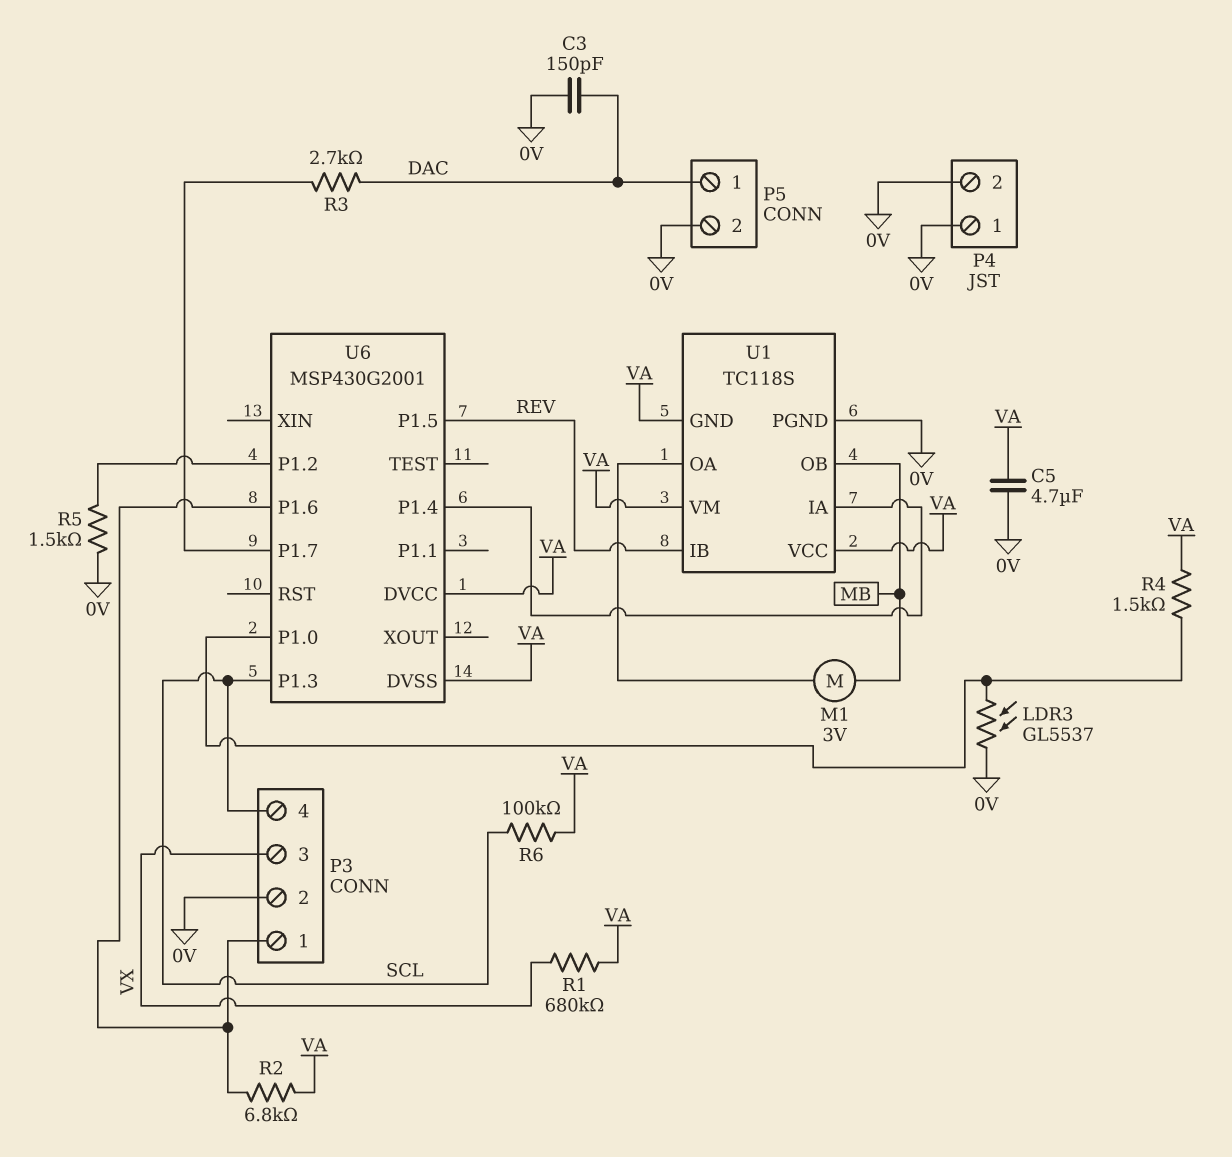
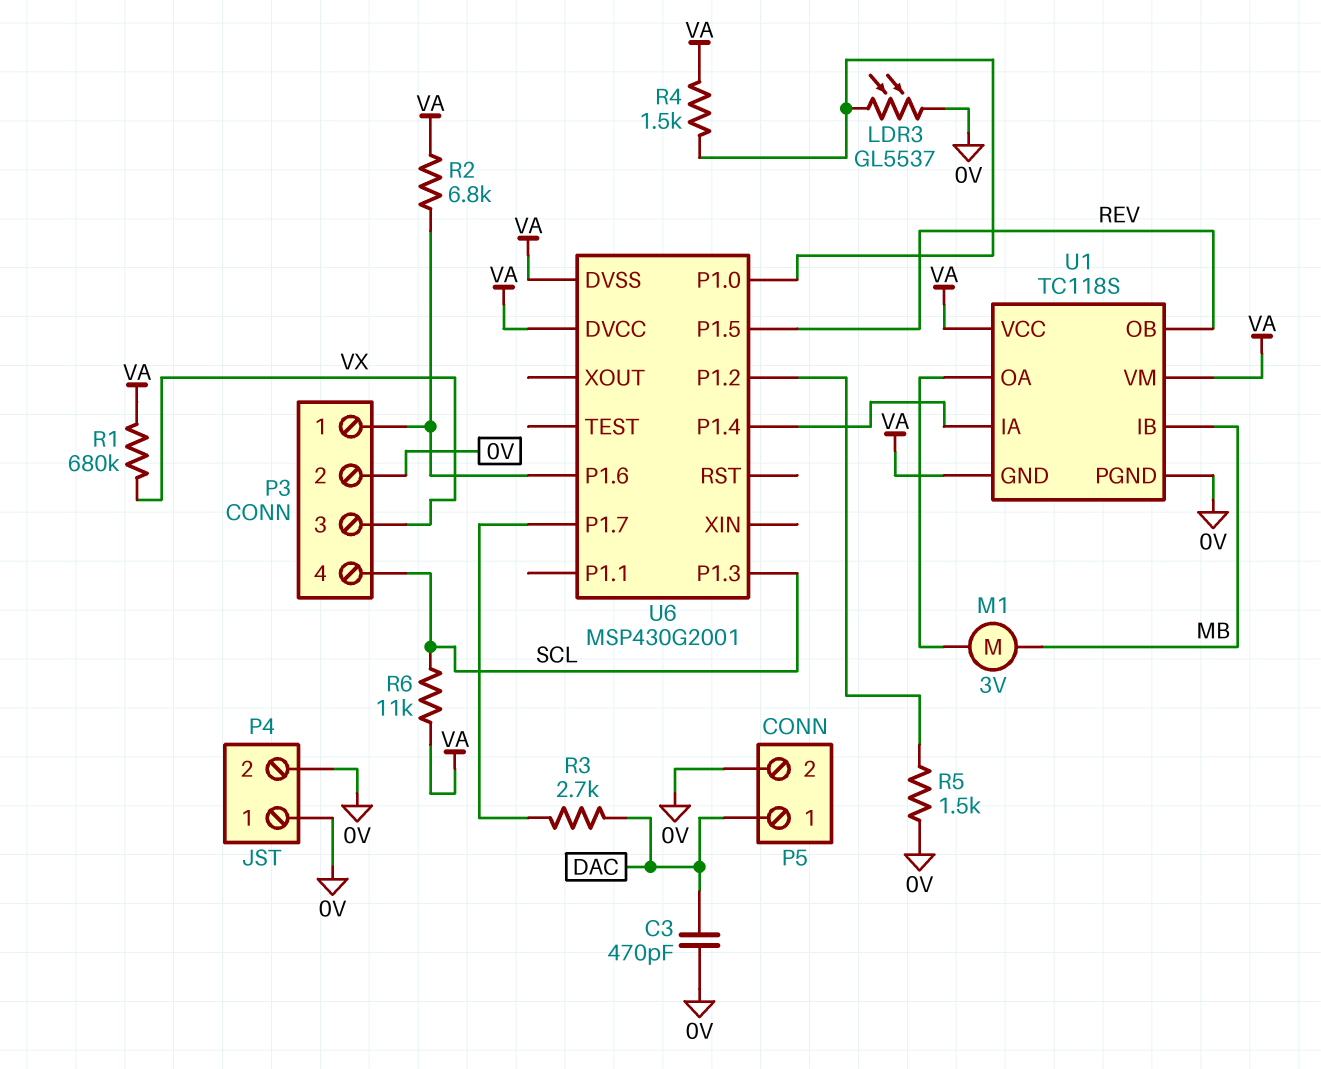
C3: 150pF (0V, DAC) -> 470pF (0V, DAC)
C5: 4.7uF (0V, VA) -> none
R6: 100k (SCL, VA) -> 11k (SCL, VA)
U1 pin IB: REV -> MB
U1 pin OB: MB -> REV

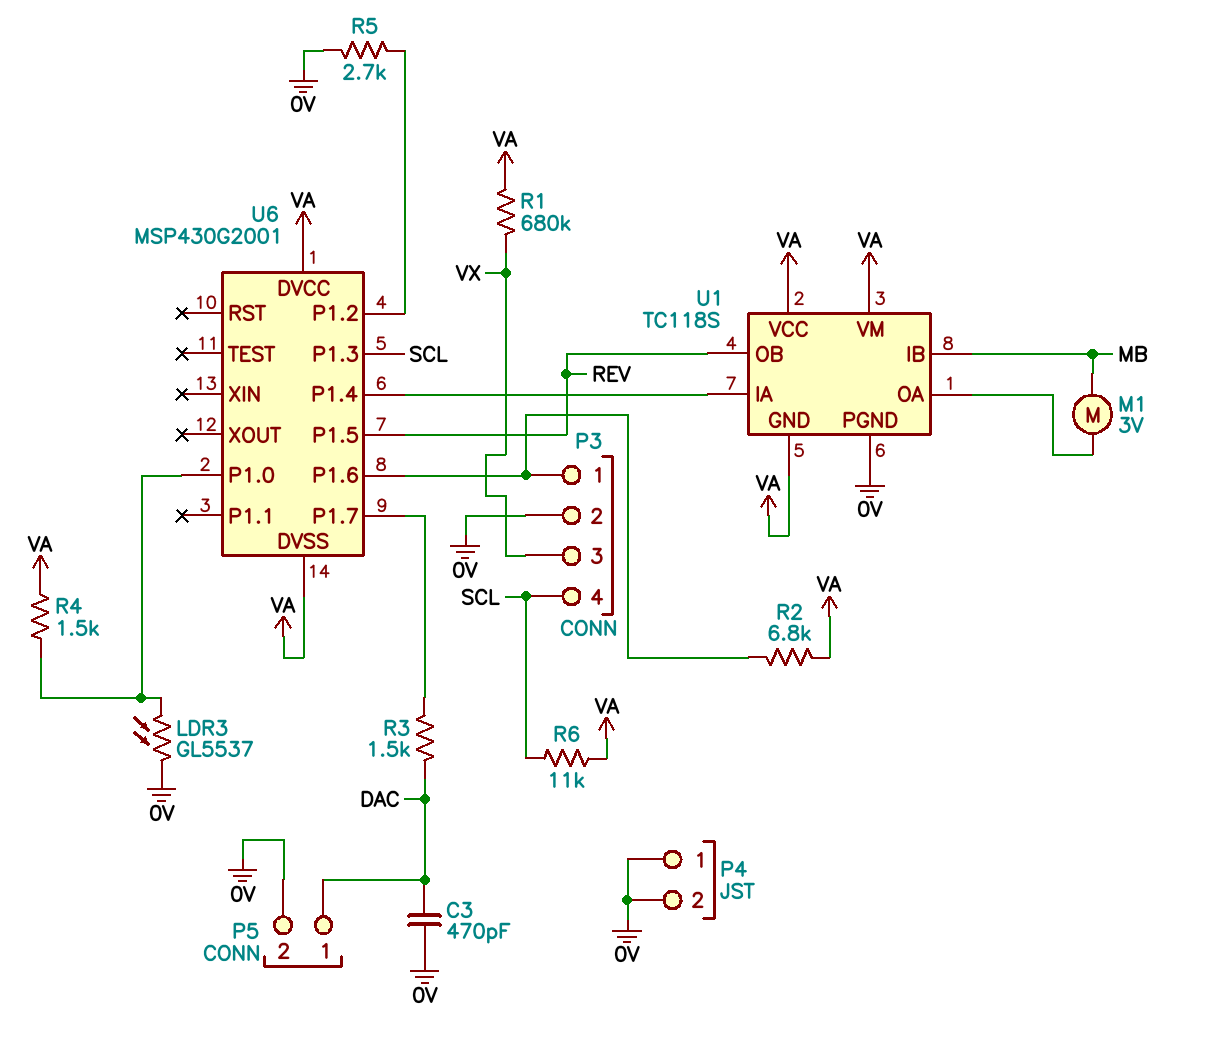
R3: 2.7k (DAC, U6/P1.7) -> 1.5k (DAC, U6/P1.7)
R5: 1.5k (0V, U6/P1.2) -> 2.7k (0V, U6/P1.2)

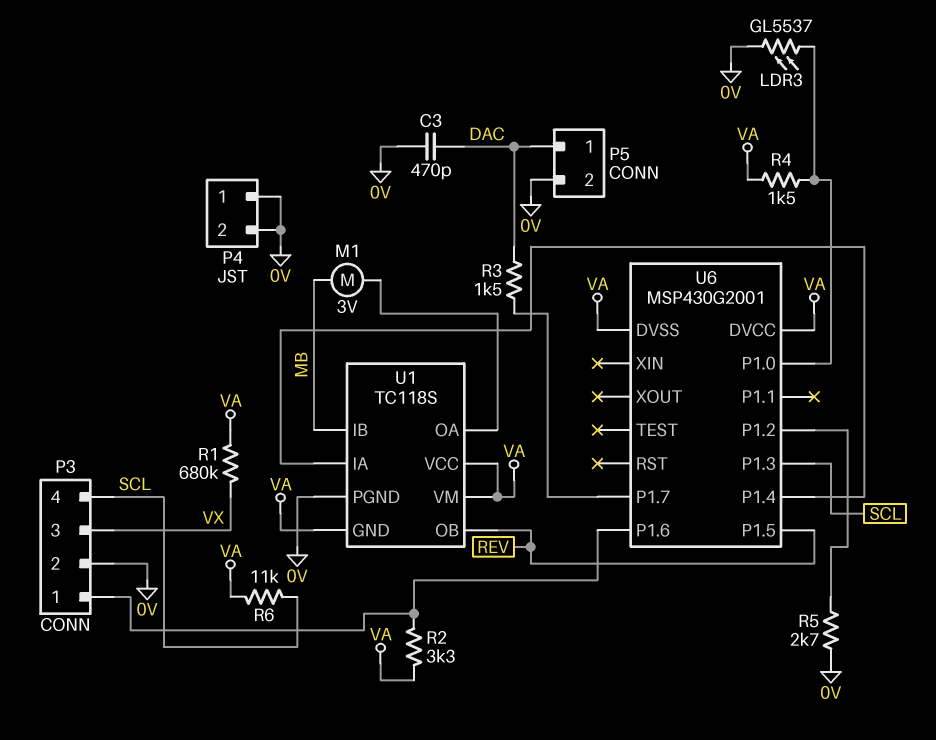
R2: 6.8k (P3/1, VA) -> 3.3k (P3/1, VA)

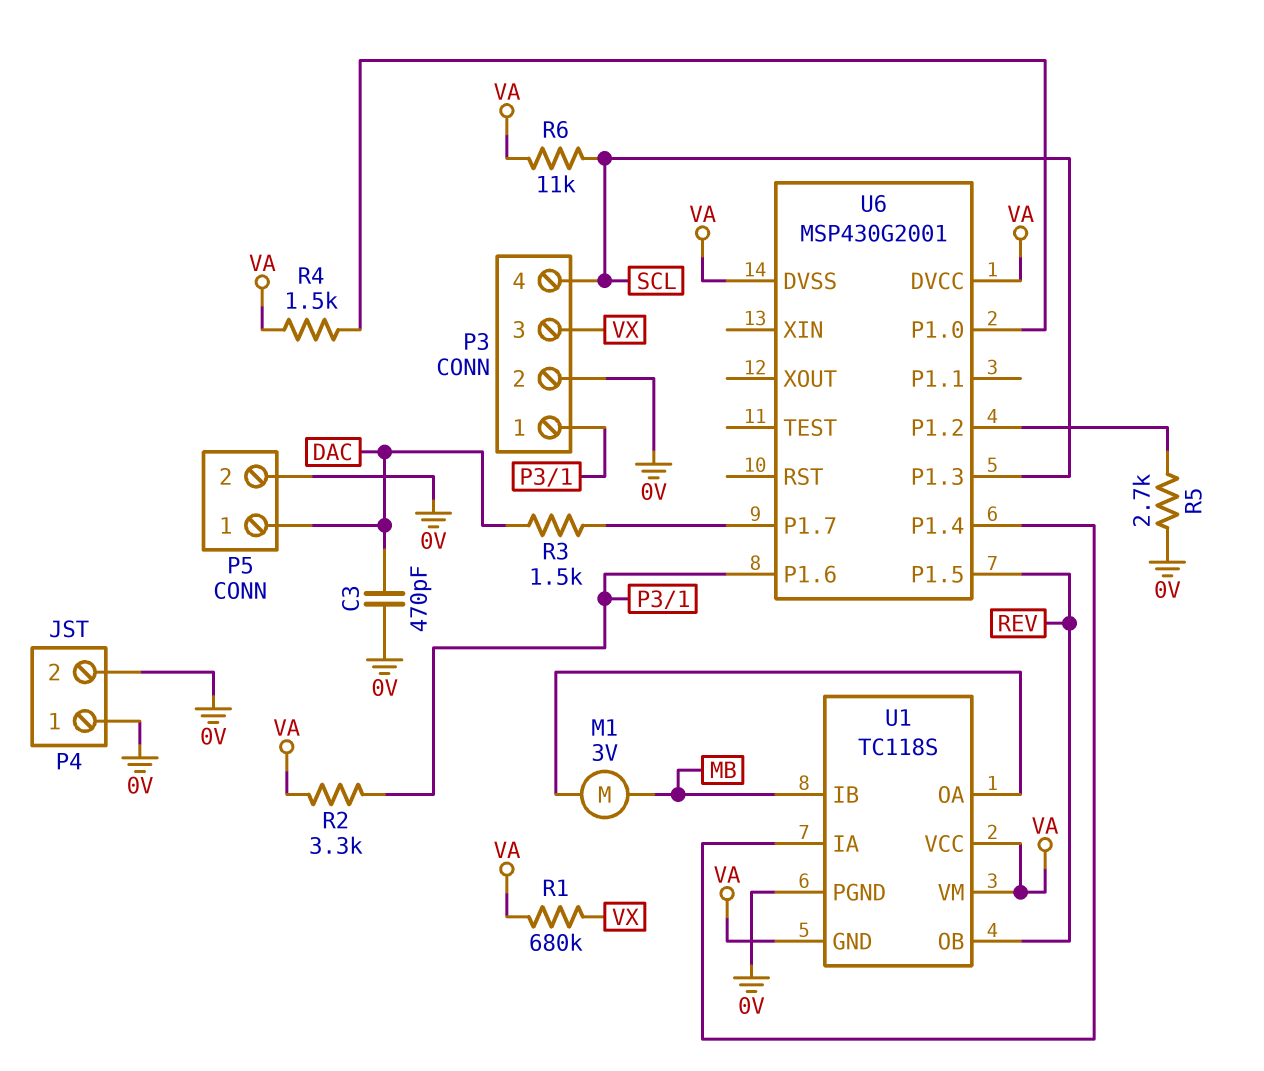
LDR3: GL5537 (0V, U6/P1.0) -> none

